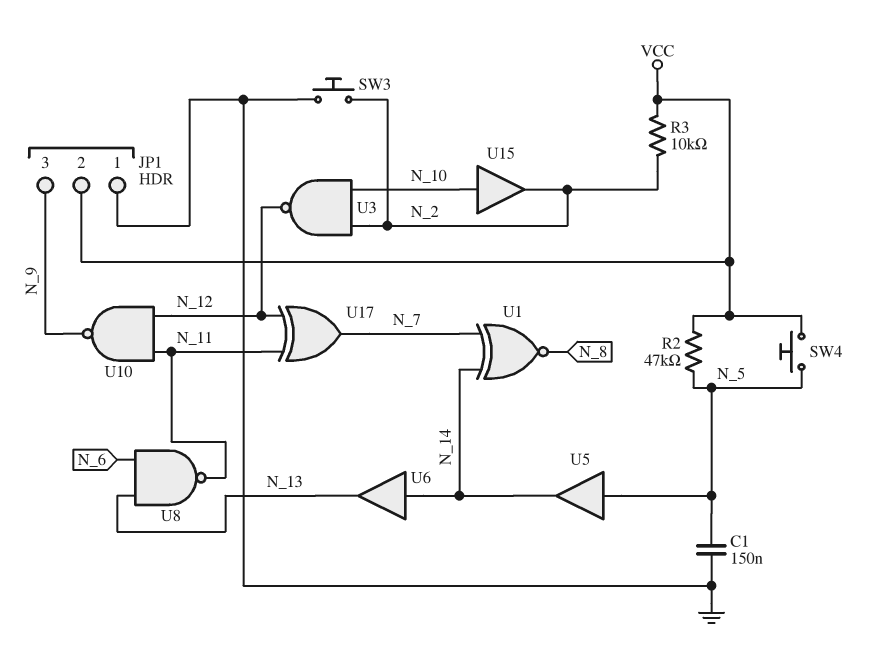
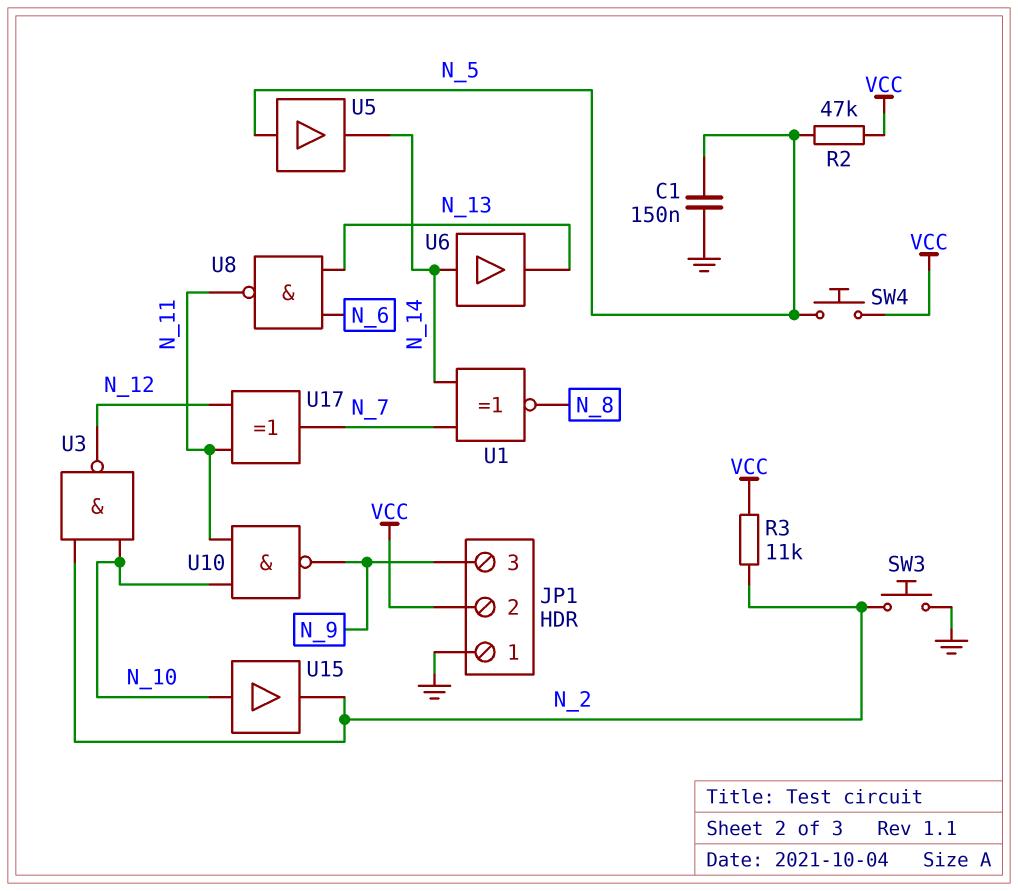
R3: 10k (N_2, VCC) -> 11k (N_2, VCC)
U10: NAND (in N_11, in N_12, out N_9) -> NAND (in N_10, in N_11, out N_9)

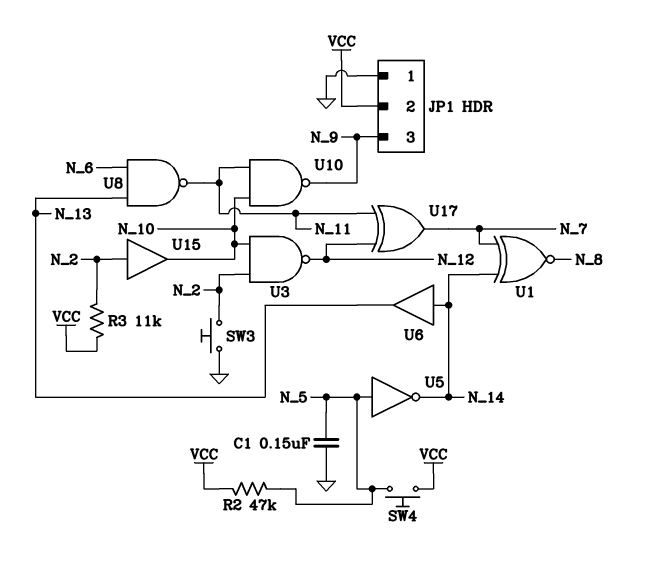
U5: buffer (in N_5, out N_14) -> NOT (in N_5, out N_14)
U15: buffer (in N_10, out N_2) -> buffer (in N_2, out N_10)

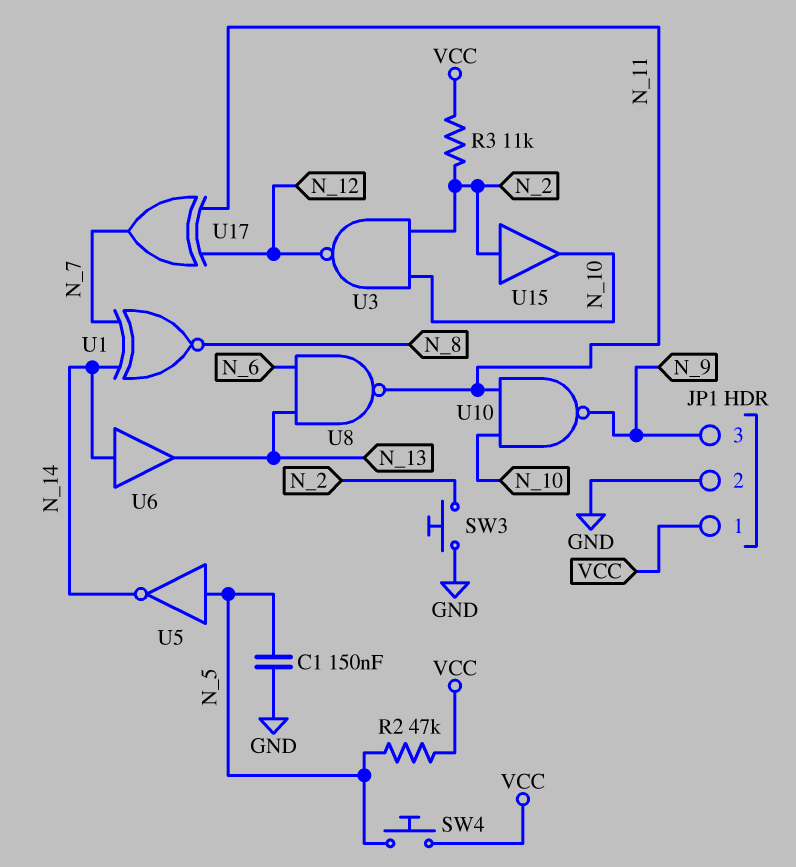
JP1 pin 1: GND -> VCC
JP1 pin 2: VCC -> GND

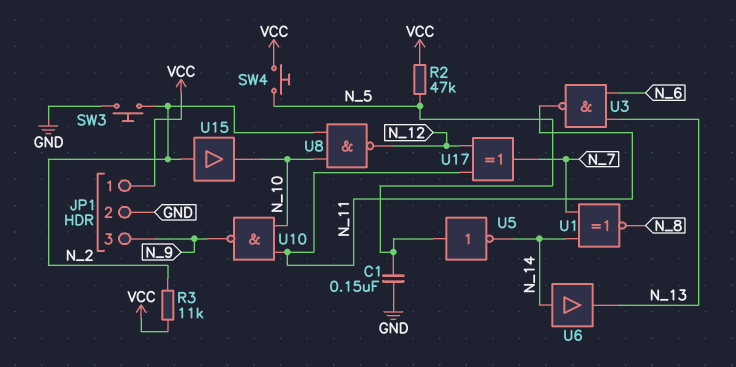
U3: NAND (in N_2, in N_10, out N_12) -> NAND (in N_6, in N_13, out N_11)
U8: NAND (in N_6, in N_13, out N_11) -> NAND (in N_2, in N_10, out N_12)

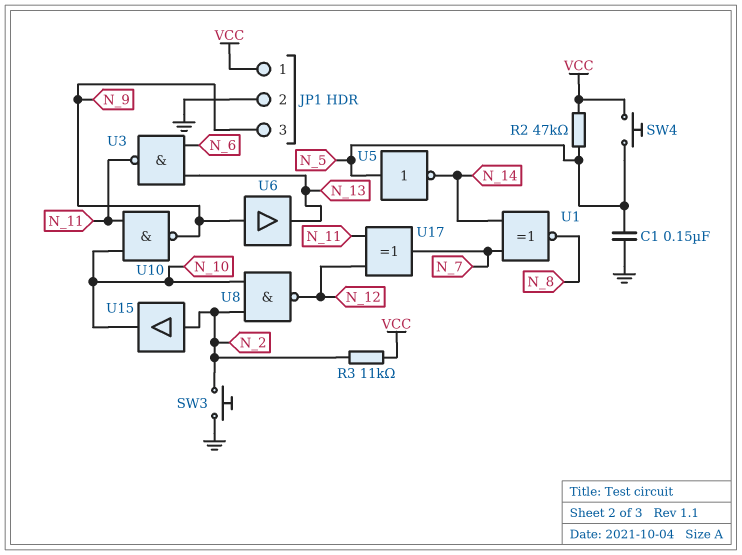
U6: buffer (in N_14, out N_13) -> buffer (in N_9, out N_13)

